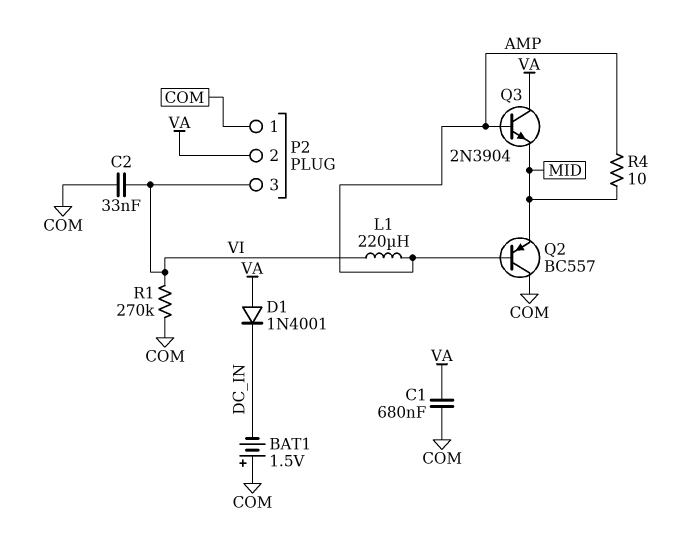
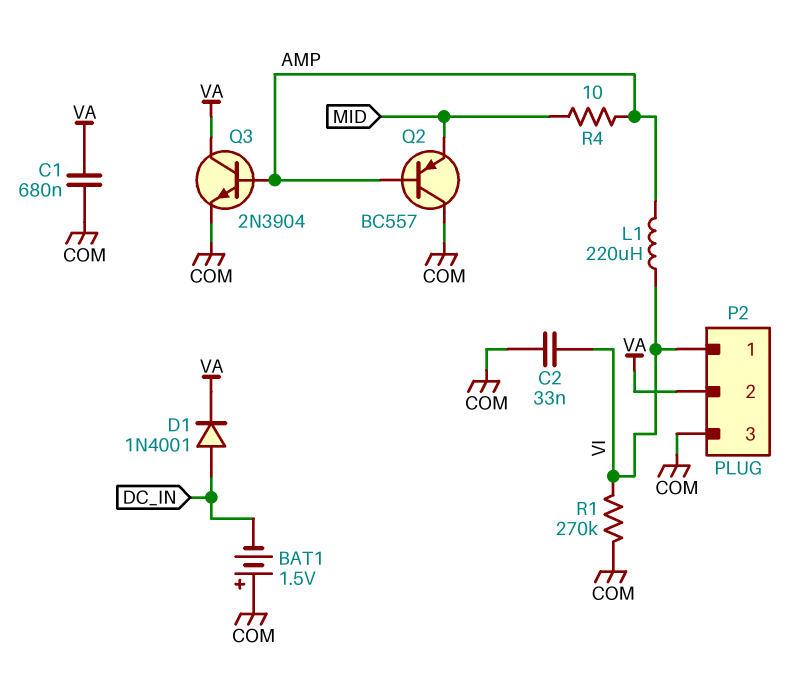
D1: diode 1N4001 (A VA, K DC_IN) -> diode 1N4001 (A DC_IN, K VA)
P2 pin 1: COM -> VI
P2 pin 3: VI -> COM
Q3: NPN 2N3904 (B AMP, C VA, E MID) -> NPN 2N3904 (B AMP, C VA, E COM)

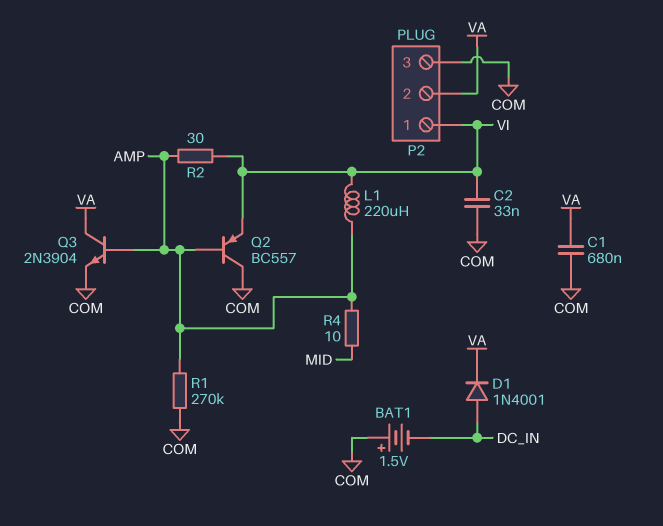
Q2: PNP BC557 (B AMP, C COM, E MID) -> PNP BC557 (B AMP, C COM, E VI)
R1: 270k (COM, VI) -> 270k (AMP, COM)
R2: none -> 30 (AMP, VI)

